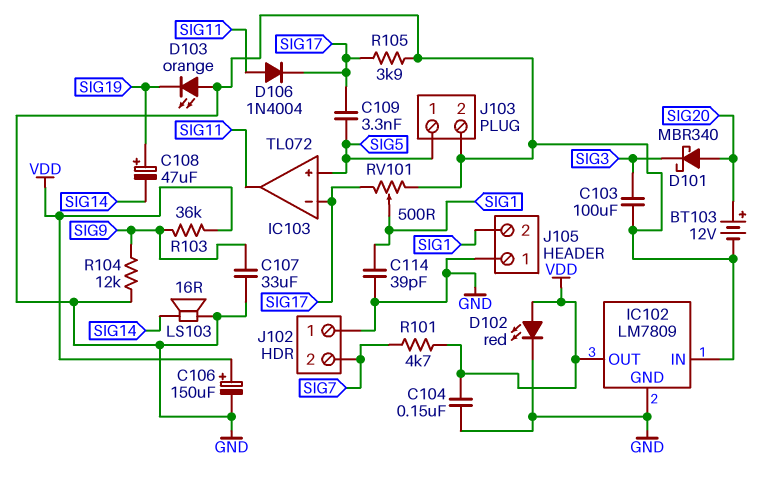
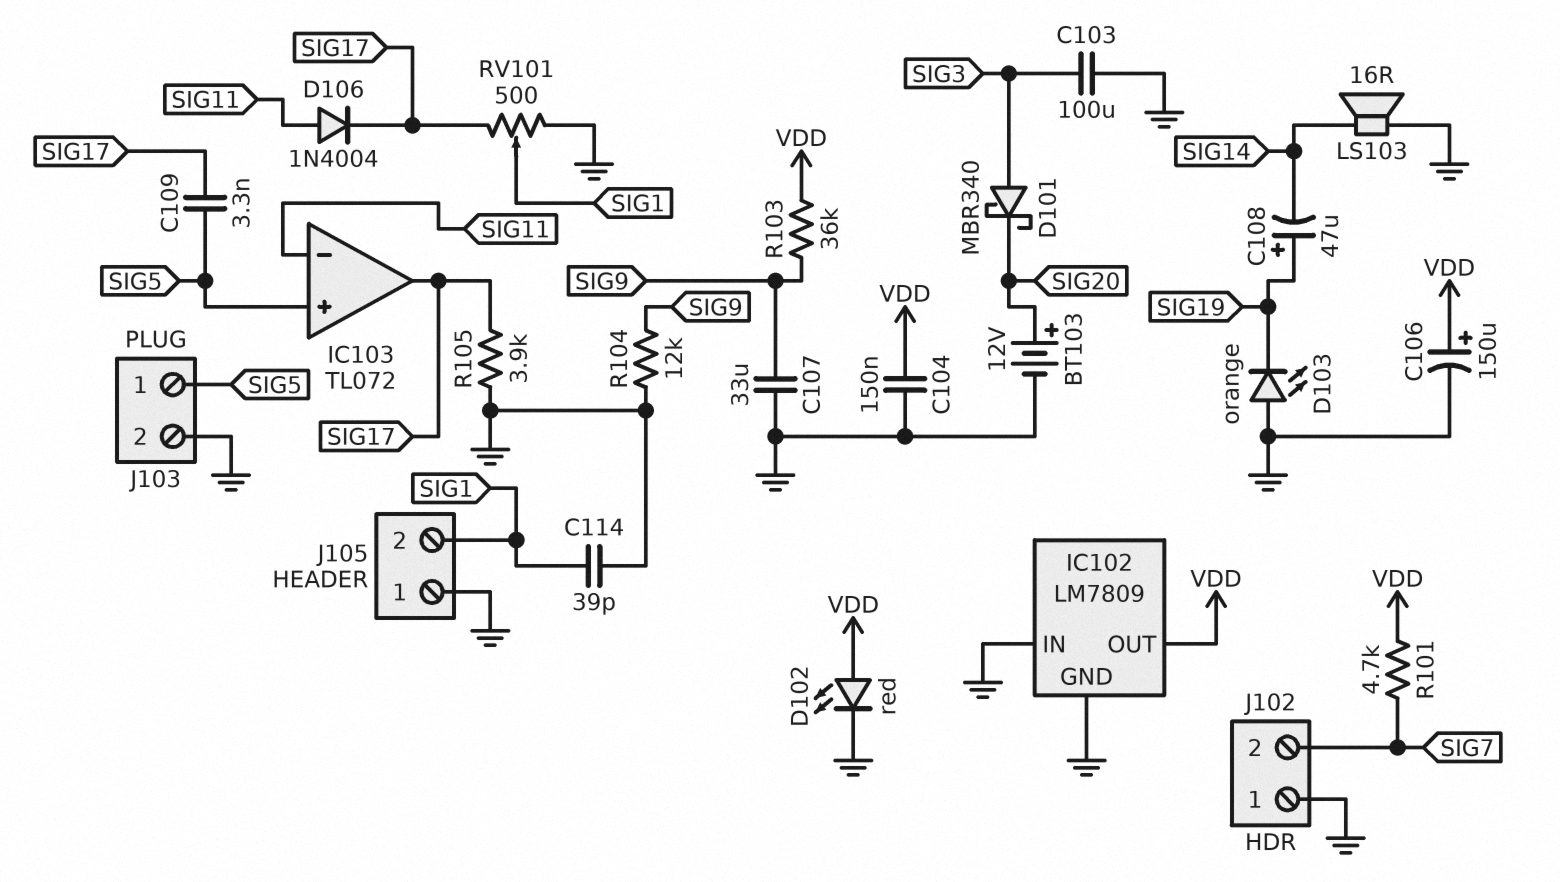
D101: schottky MBR340 (A SIG20, K SIG3) -> schottky MBR340 (A SIG3, K SIG20)
IC103 pin in-: SIG17 -> SIG11
IC103 pin out: SIG11 -> SIG17

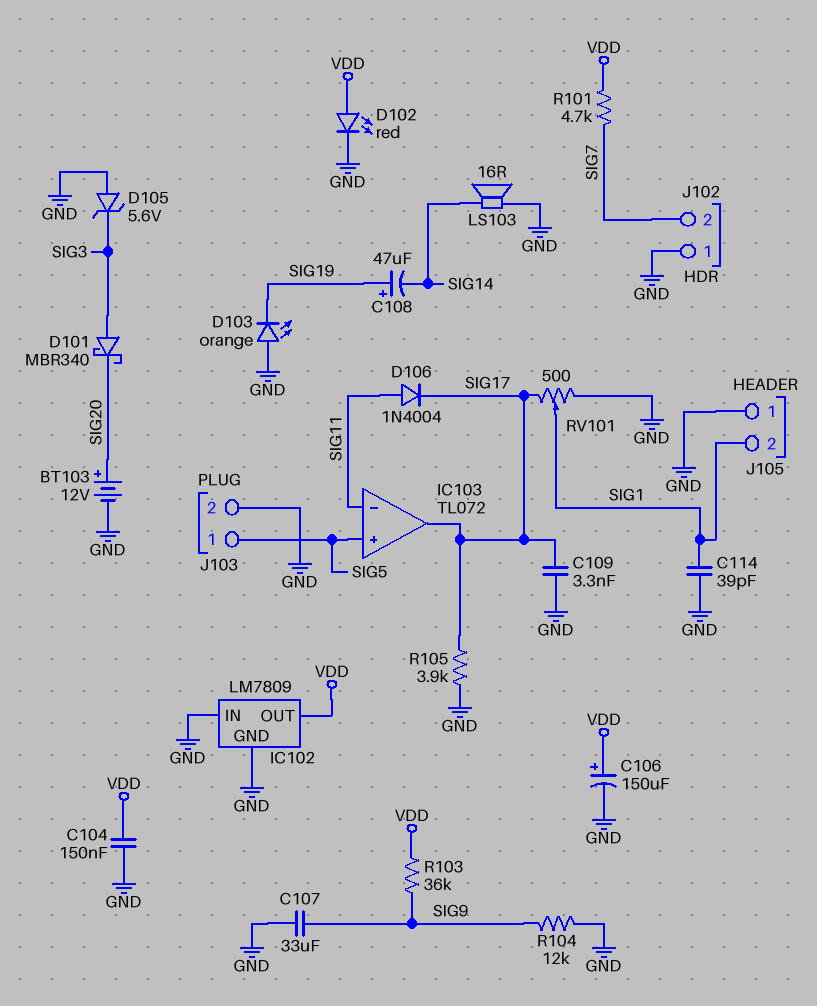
C103: 100uF (GND, SIG3) -> none
C109: 3.3nF (SIG5, SIG17) -> 3.3nF (GND, SIG17)
D105: none -> zener 5.6V (A GND, K SIG3)

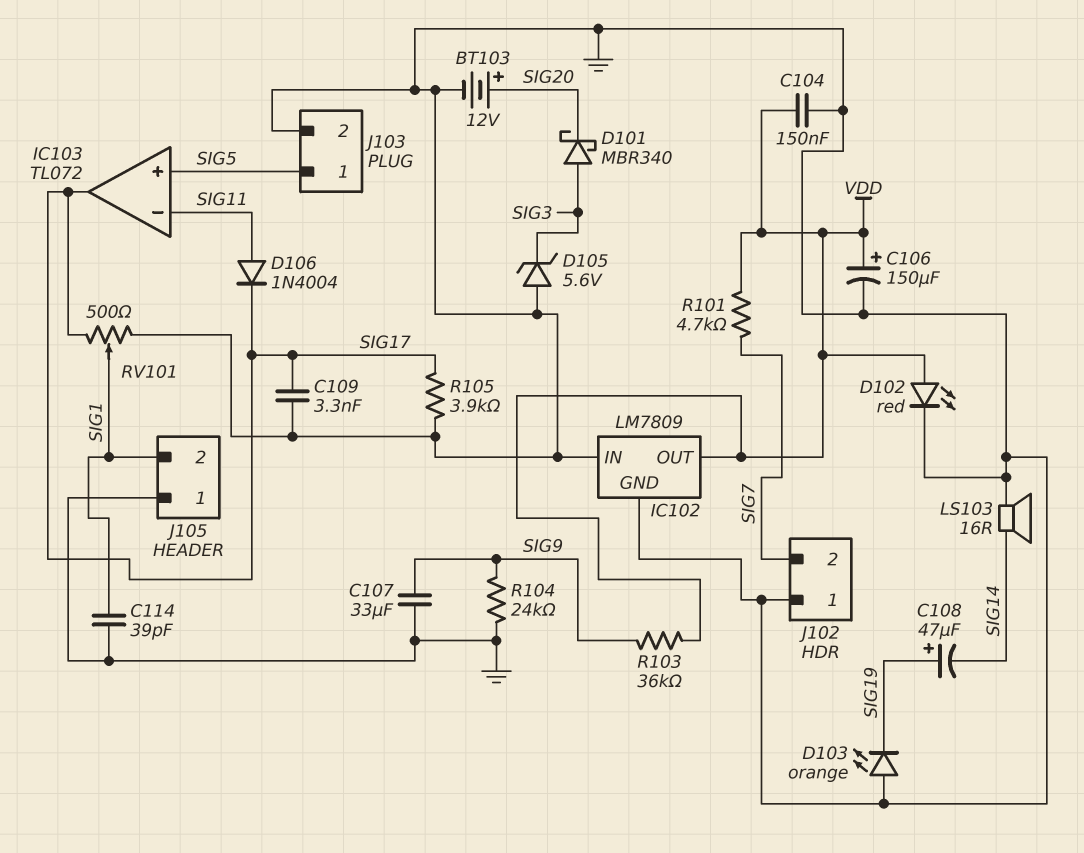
R104: 12k (GND, SIG9) -> 24k (GND, SIG9)

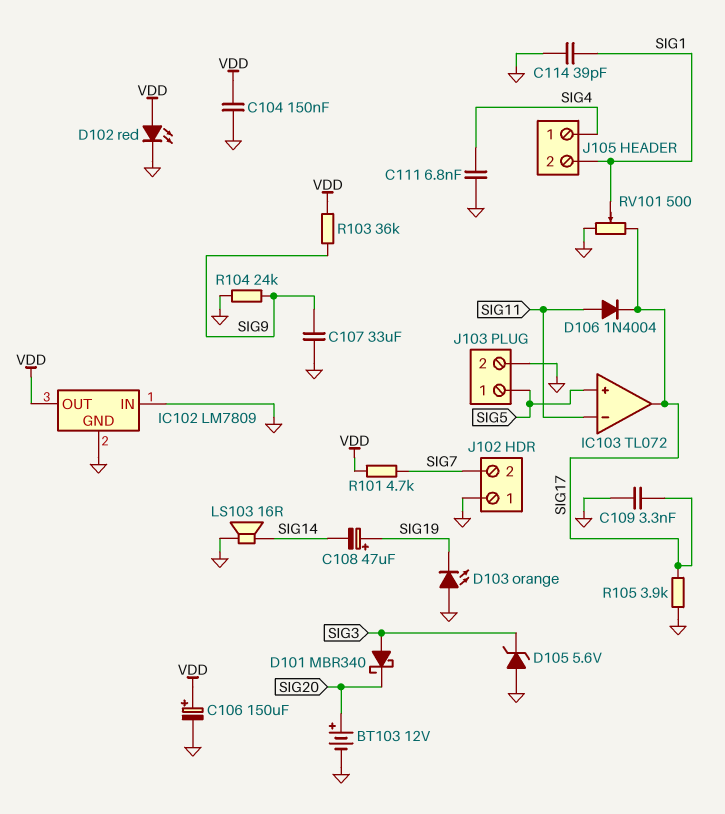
C111: none -> 6.8nF (GND, SIG4)
J105 pin 1: GND -> SIG4

